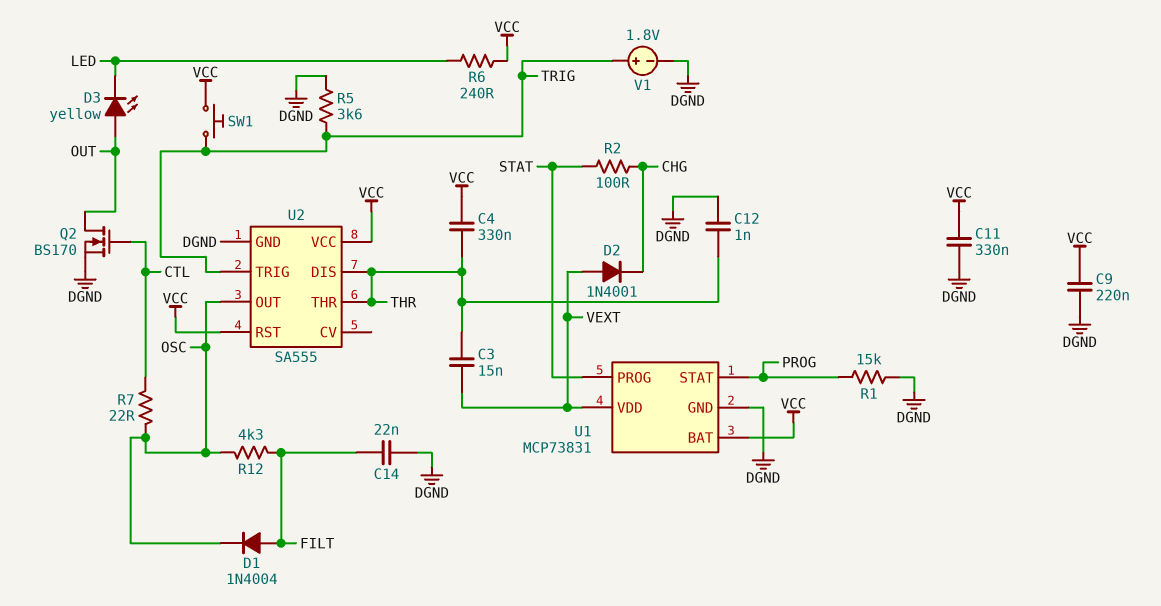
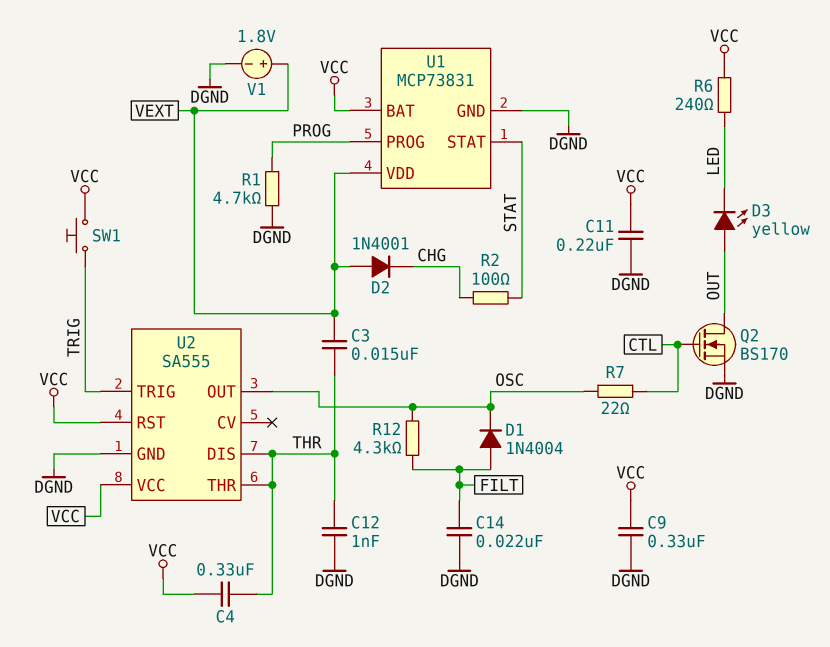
C9: 220nF (DGND, VCC) -> 330nF (DGND, VCC)
C11: 330nF (DGND, VCC) -> 220nF (DGND, VCC)
R1: 15k (DGND, PROG) -> 4.7k (DGND, PROG)
R5: 3.6k (DGND, TRIG) -> none
U1 pin PROG: STAT -> PROG
U1 pin STAT: PROG -> STAT
V1: 1.8V (plus TRIG, minus DGND) -> 1.8V (plus VEXT, minus DGND)

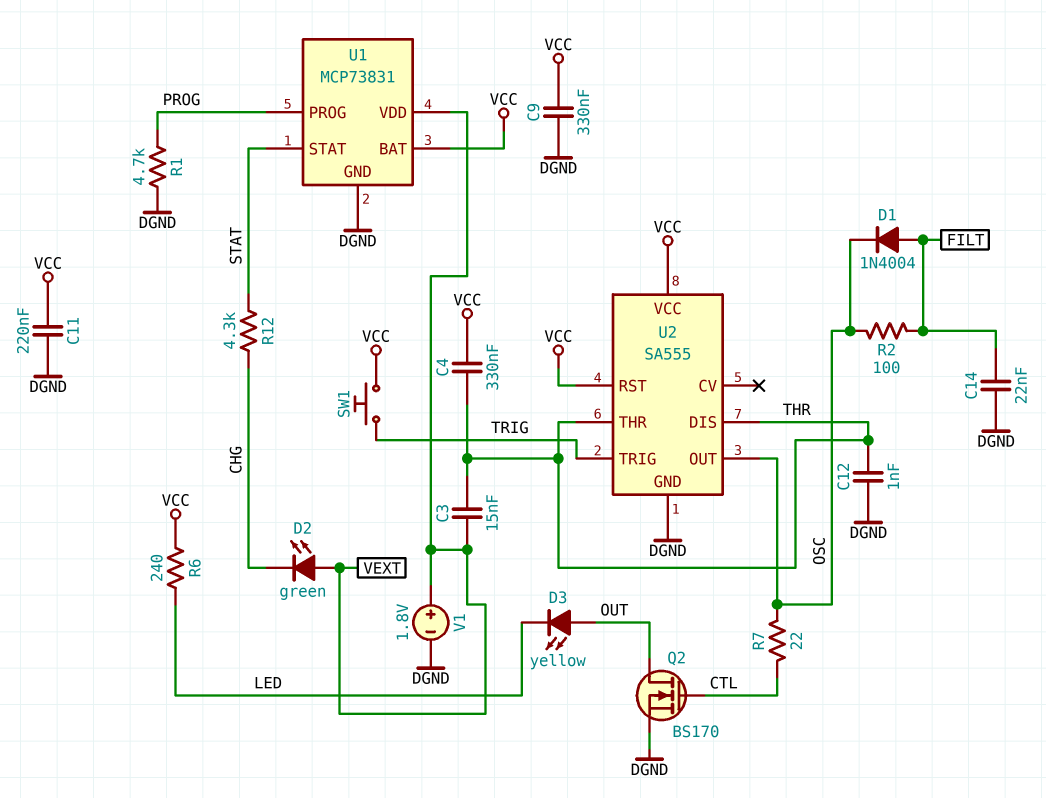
D2: diode 1N4001 (A VEXT, K CHG) -> LED green (A VEXT, K CHG)
R2: 100 (CHG, STAT) -> 100 (FILT, OSC)
R12: 4.3k (FILT, OSC) -> 4.3k (CHG, STAT)

